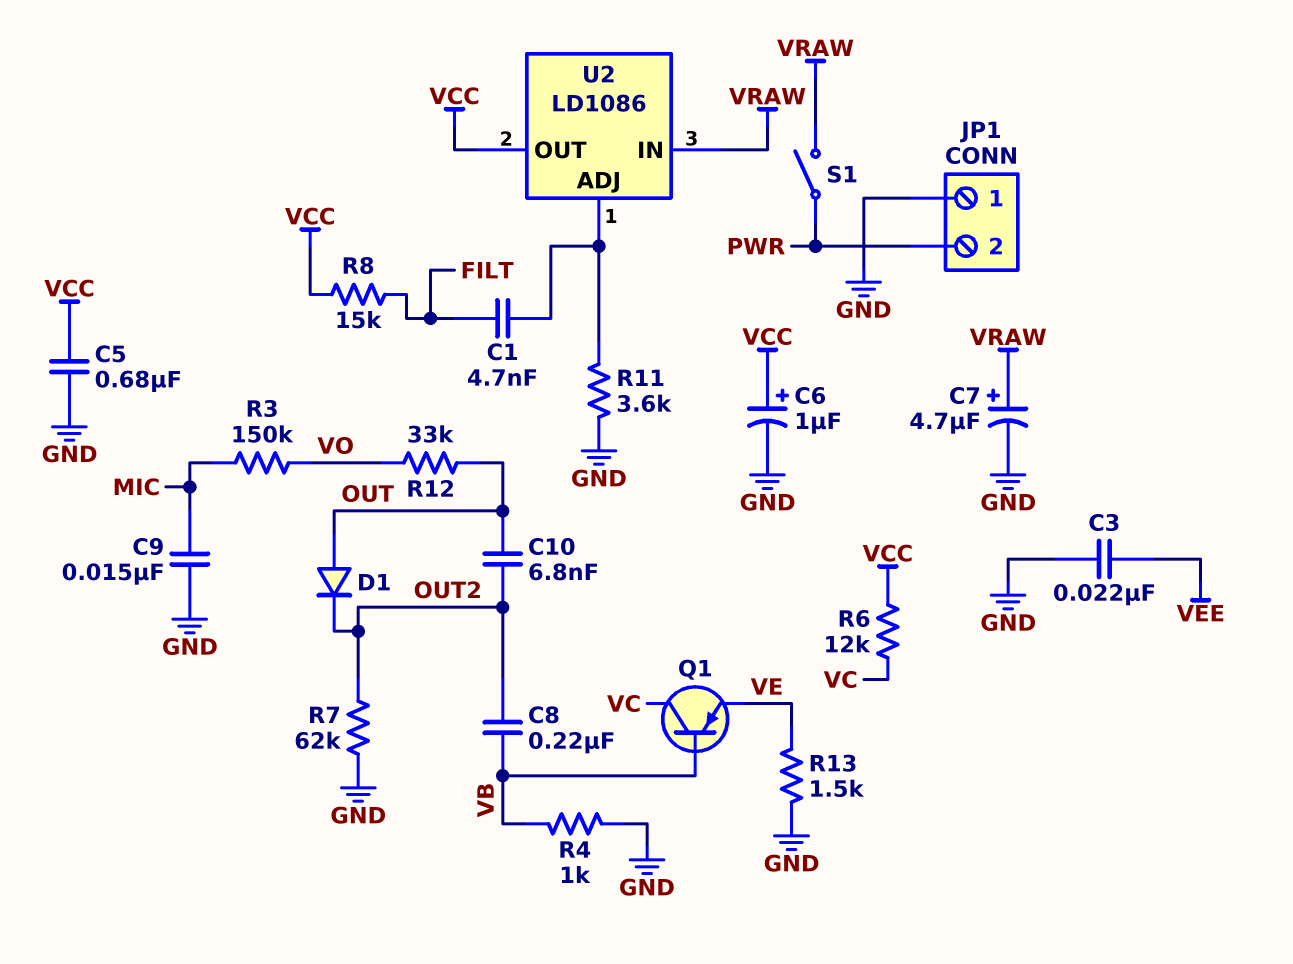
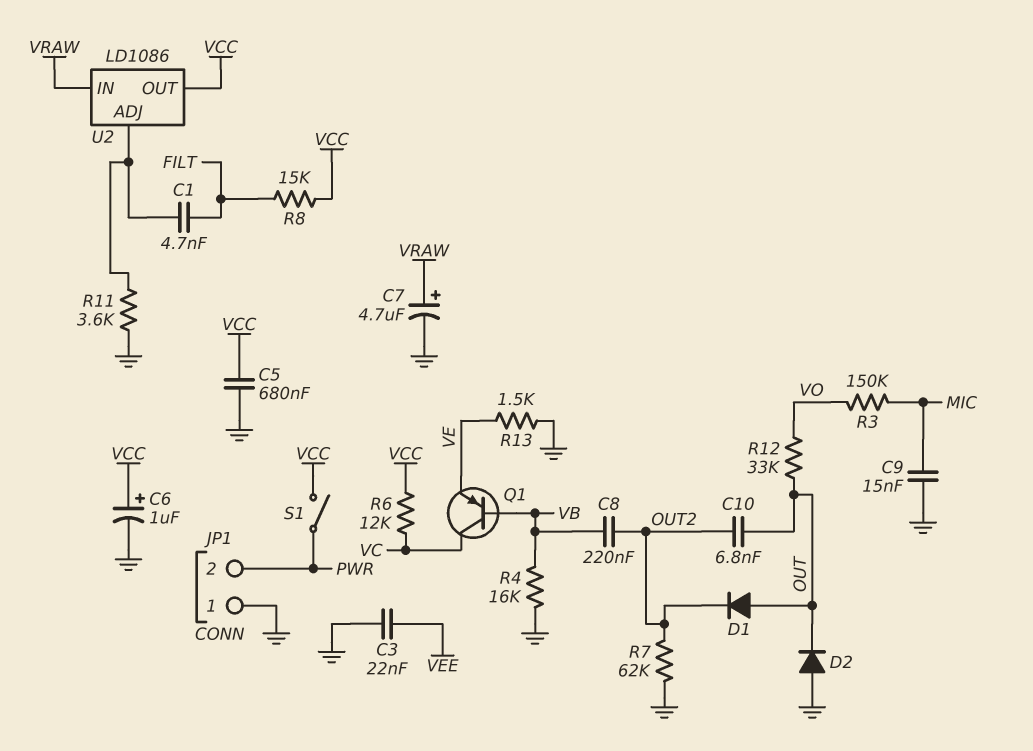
D2: none -> diode (A GND, K OUT)
R4: 1k (GND, VB) -> 16k (GND, VB)
S1: switch (PWR, VRAW) -> switch (PWR, VCC)

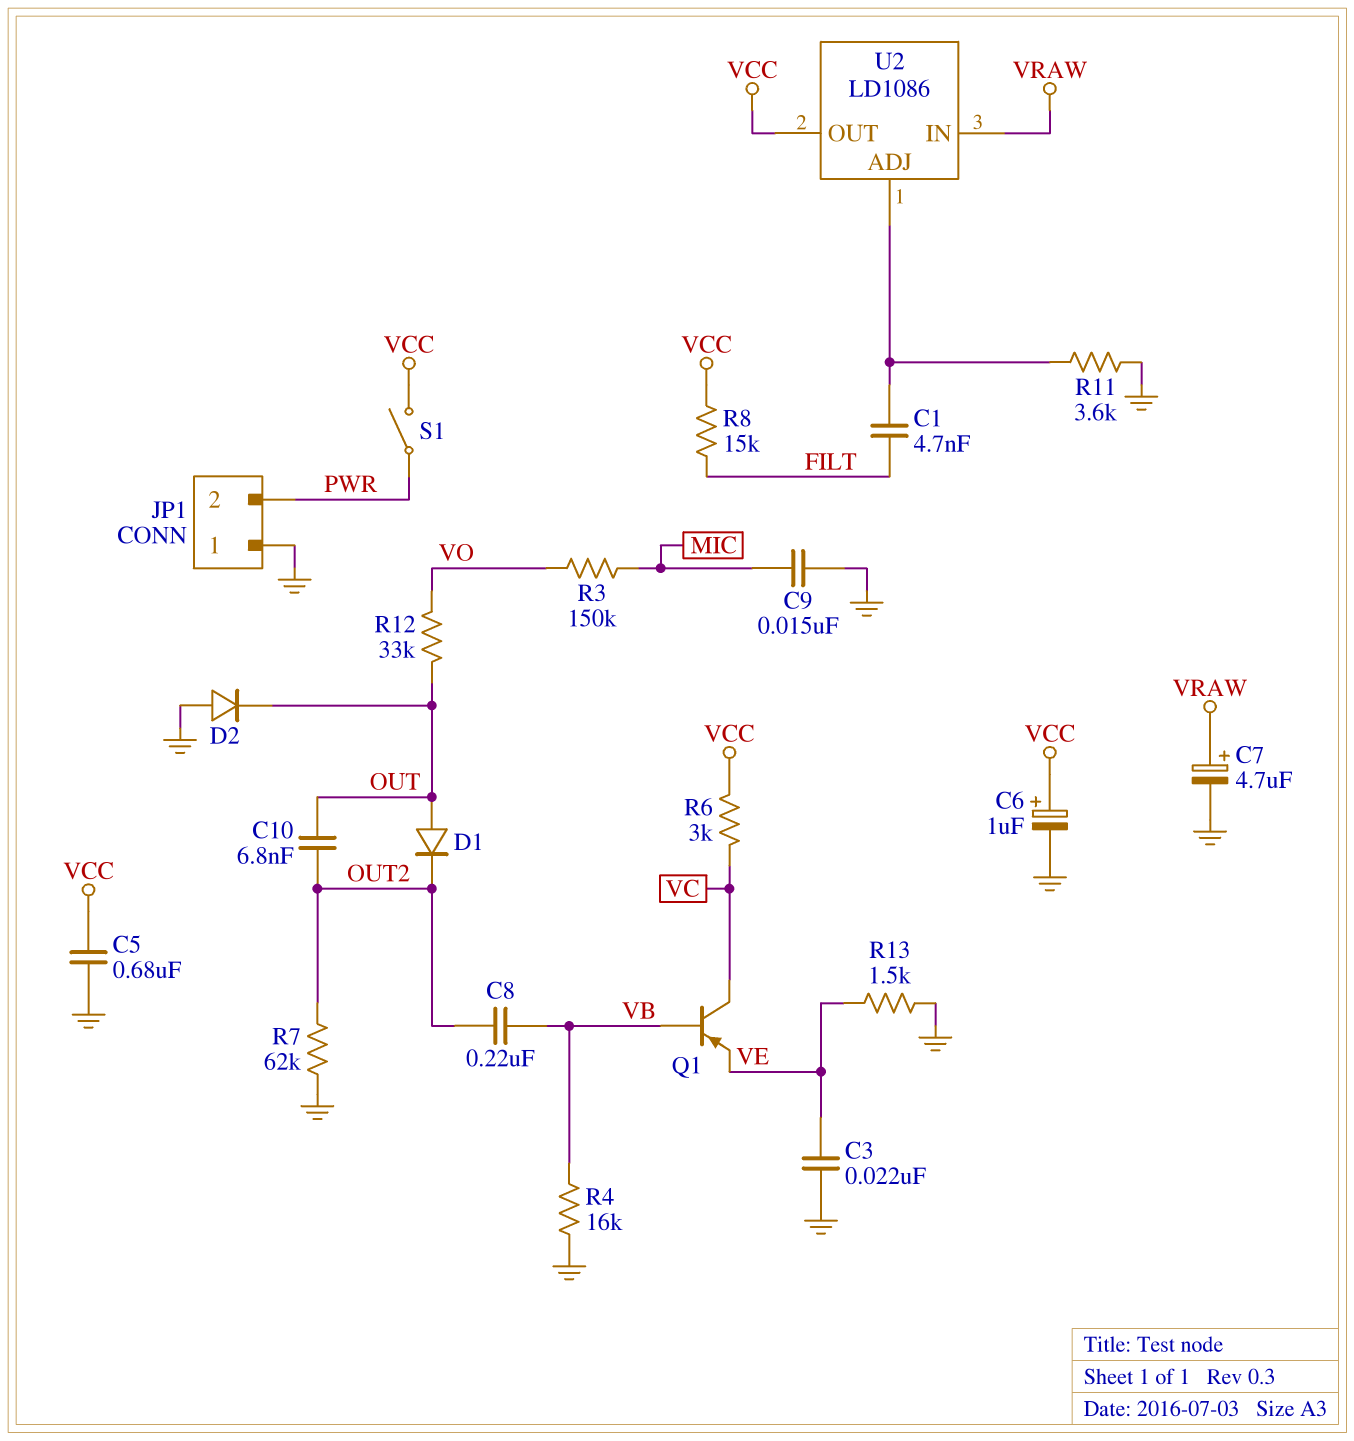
C3: 22nF (GND, VEE) -> 22nF (GND, VE)
R6: 12k (VC, VCC) -> 3k (VC, VCC)

